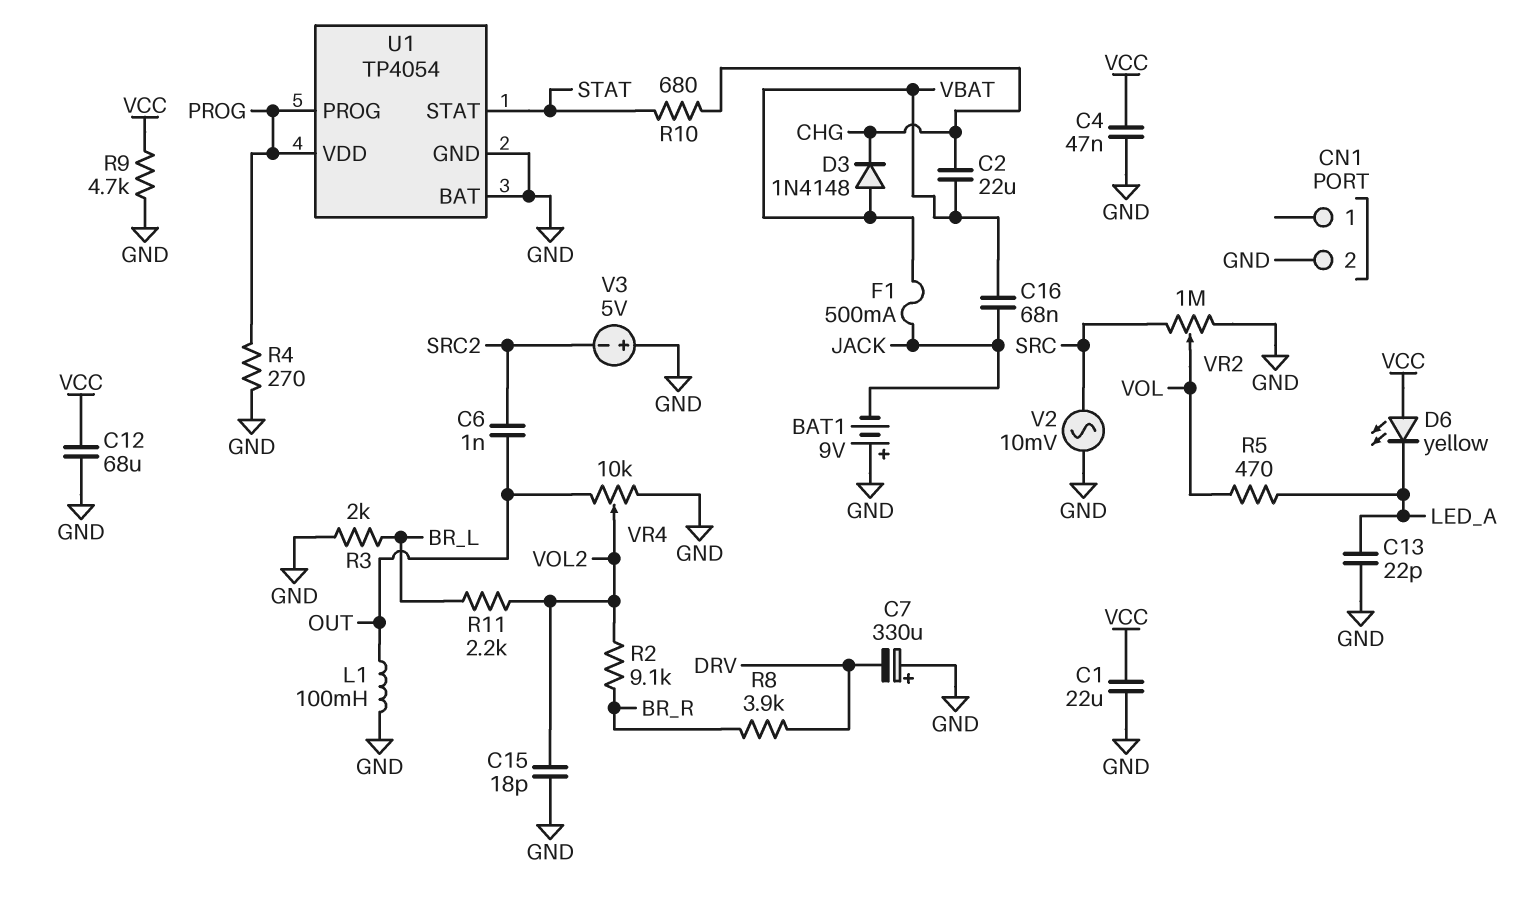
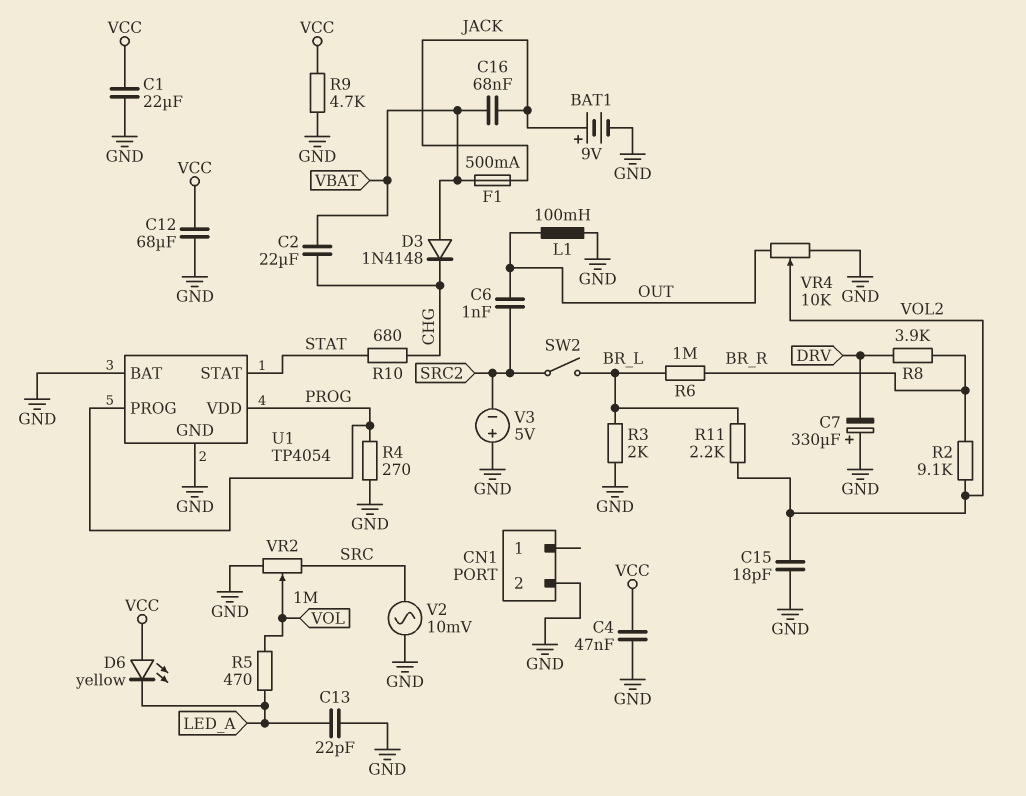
BAT1: 9V (plus GND, minus JACK) -> 9V (plus JACK, minus GND)
R6: none -> 1M (BR_L, BR_R)
SW2: none -> switch (BR_L, SRC2)

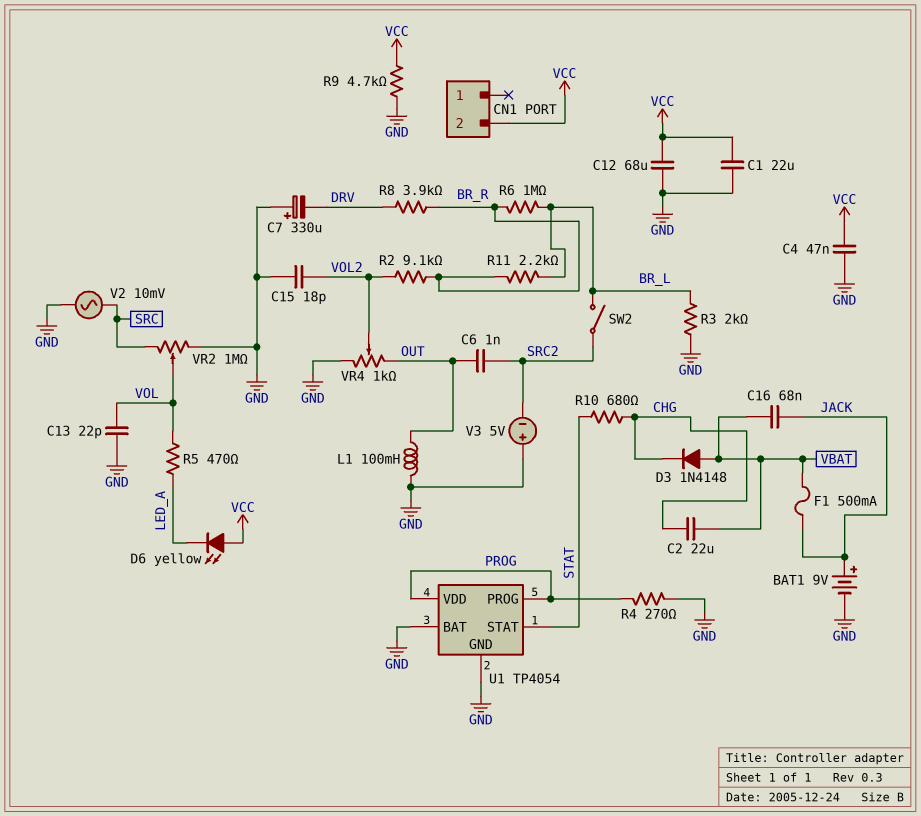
C13: 22pF (GND, LED_A) -> 22pF (GND, VOL)
CN1 pin 2: GND -> VCC
R11: 2.2k (BR_L, VOL2) -> 2.2k (BR_L, BR_R)
VR4: 10k (GND, OUT, wiper VOL2) -> 1k (GND, OUT, wiper VOL2)

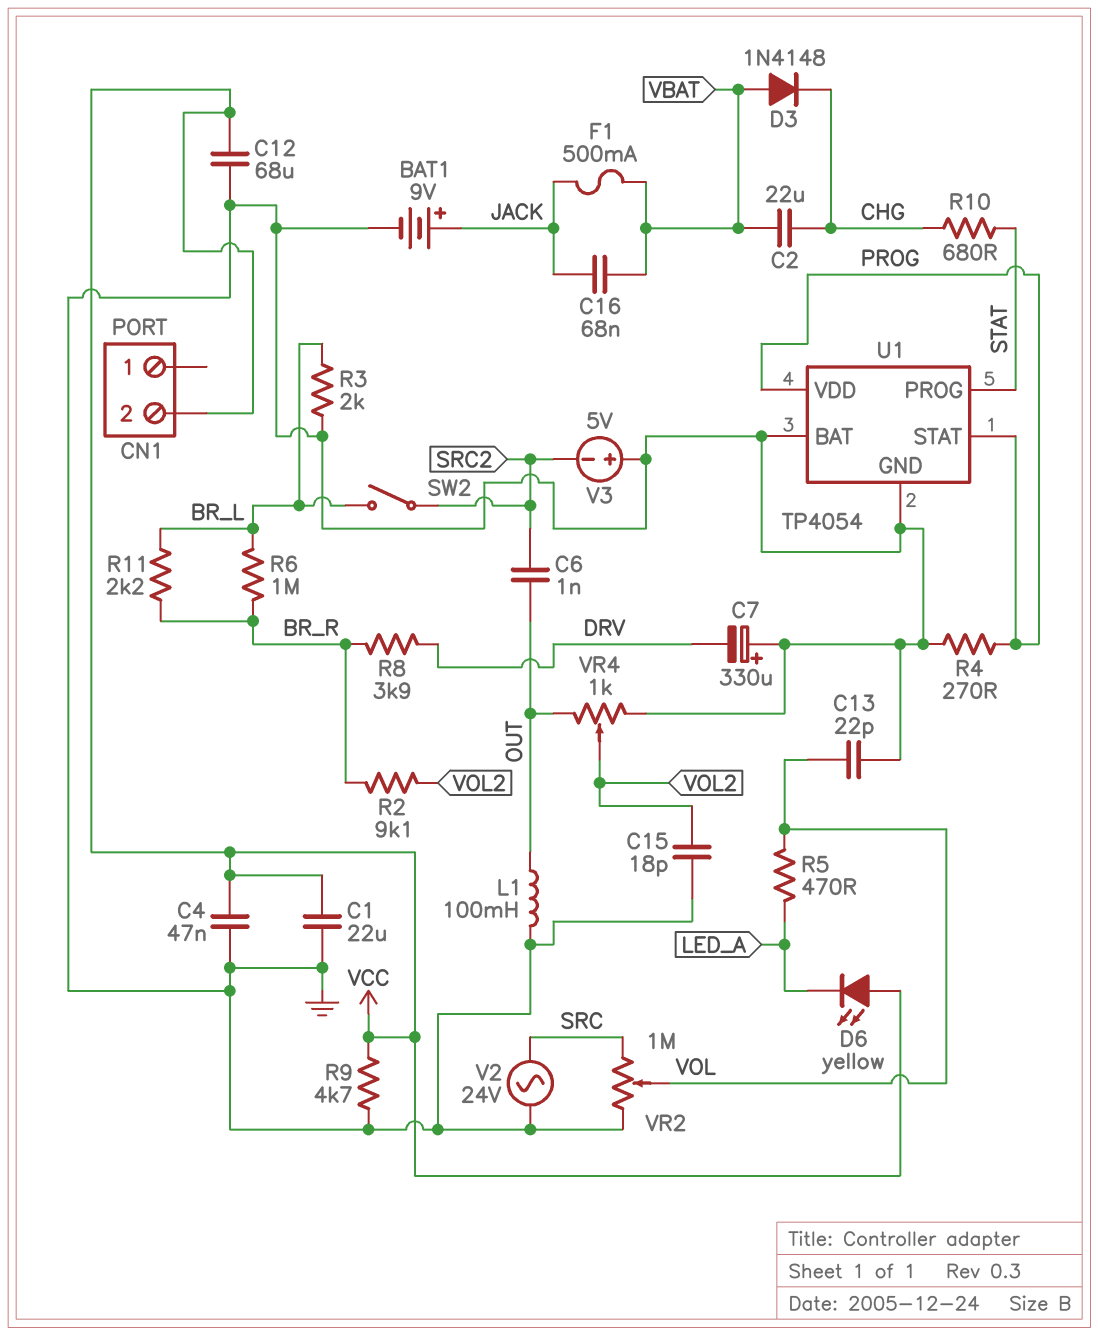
U1 pin PROG: PROG -> STAT
U1 pin STAT: STAT -> PROG
V2: AC 10mV (GND, SRC) -> AC 24V (GND, SRC)

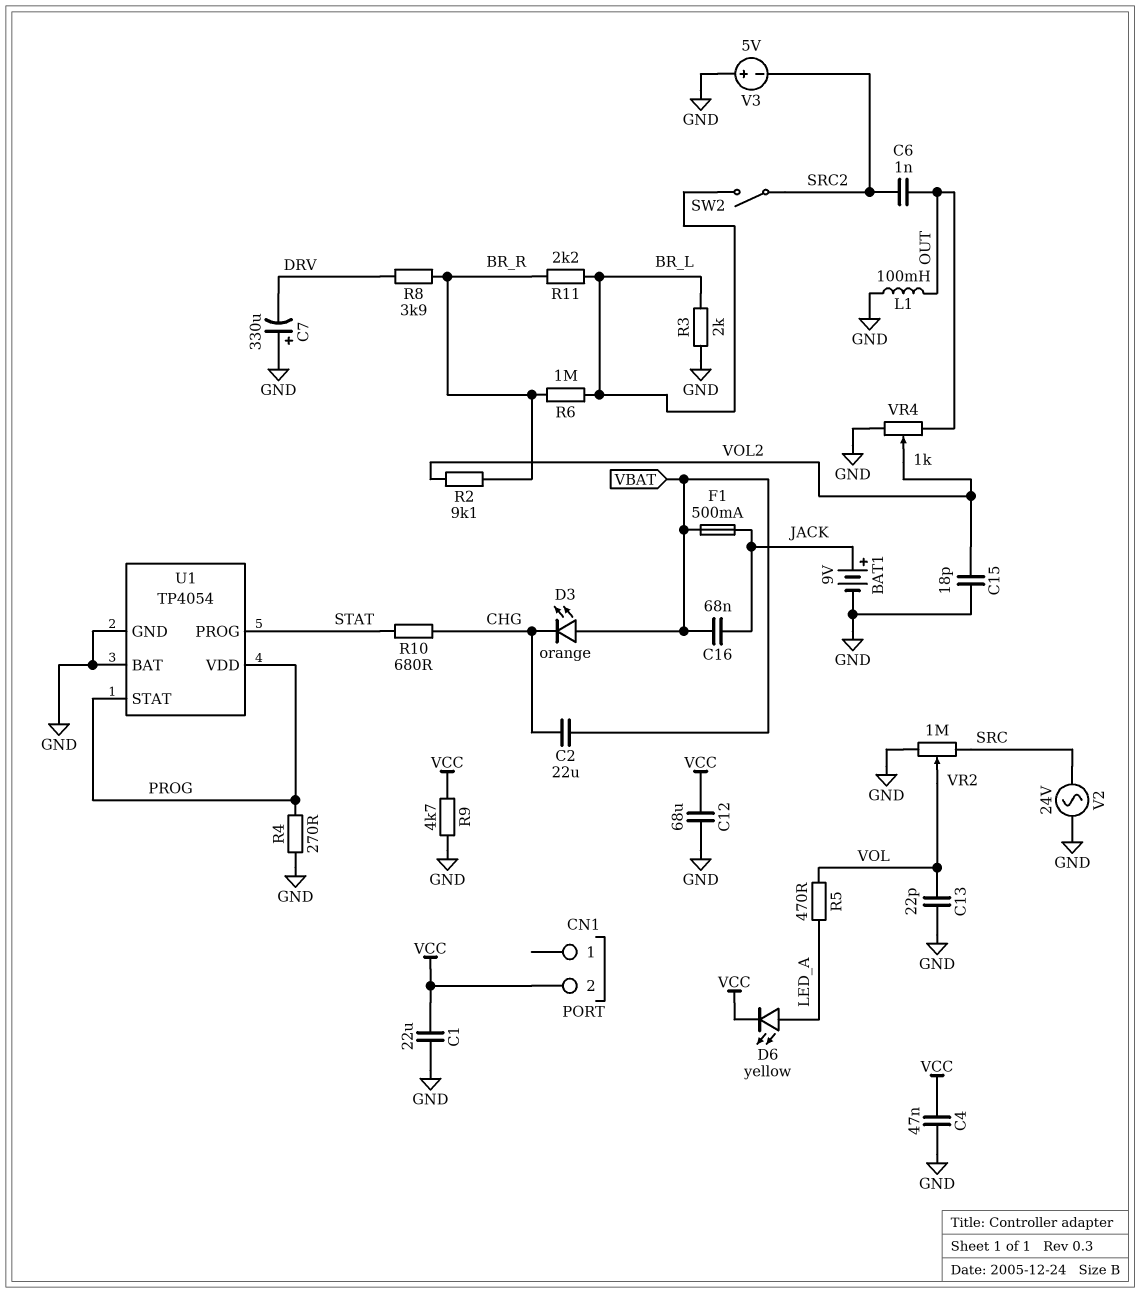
D3: diode 1N4148 (A VBAT, K CHG) -> LED orange (A VBAT, K CHG)
D6: LED yellow (A VCC, K LED_A) -> LED yellow (A LED_A, K VCC)

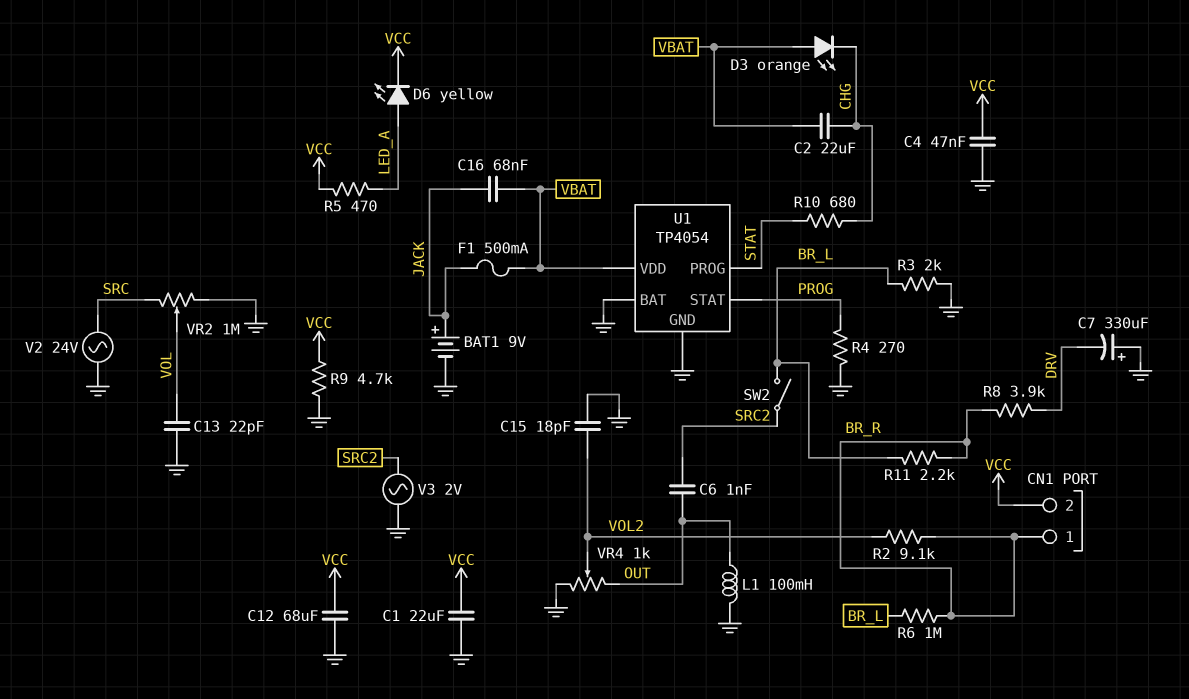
CN1 pin 1: none -> BR_R
R5: 470 (LED_A, VOL) -> 470 (LED_A, VCC)
U1 pin VDD: PROG -> VBAT
V3: 5V (plus GND, minus SRC2) -> AC 2V (GND, SRC2)

